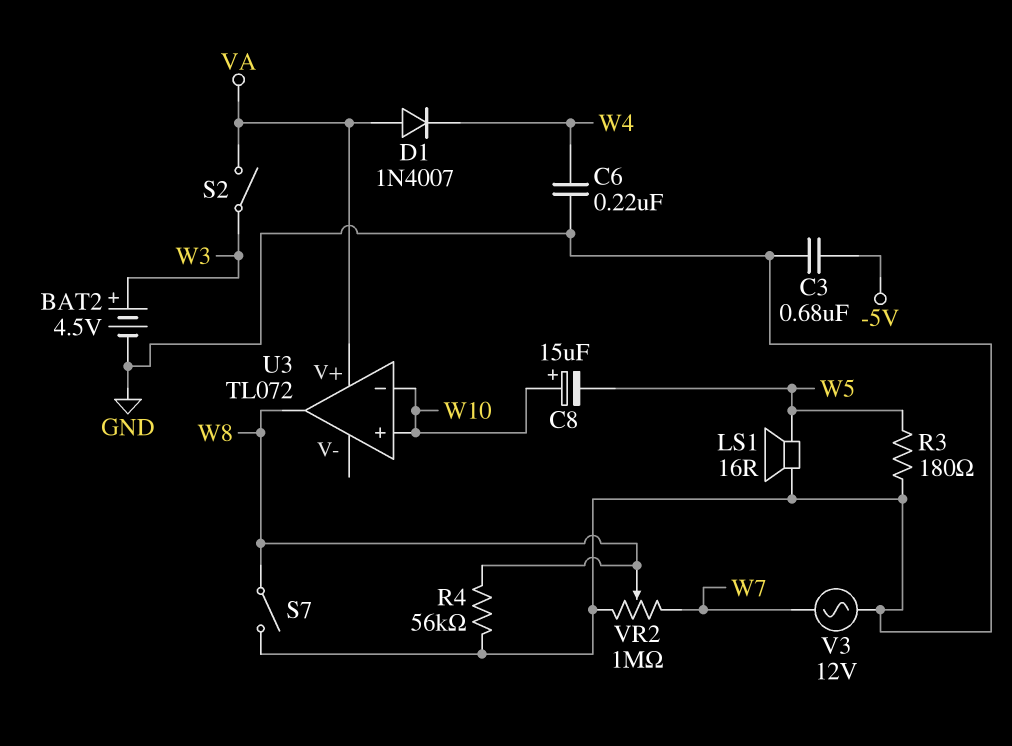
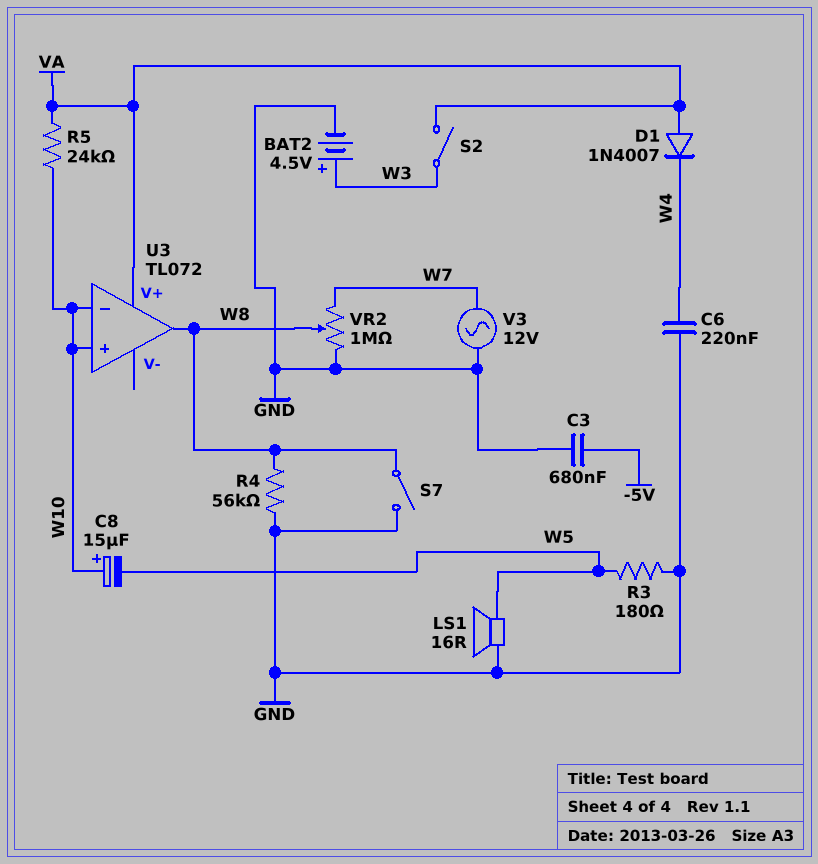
R5: none -> 24k (VA, W10)

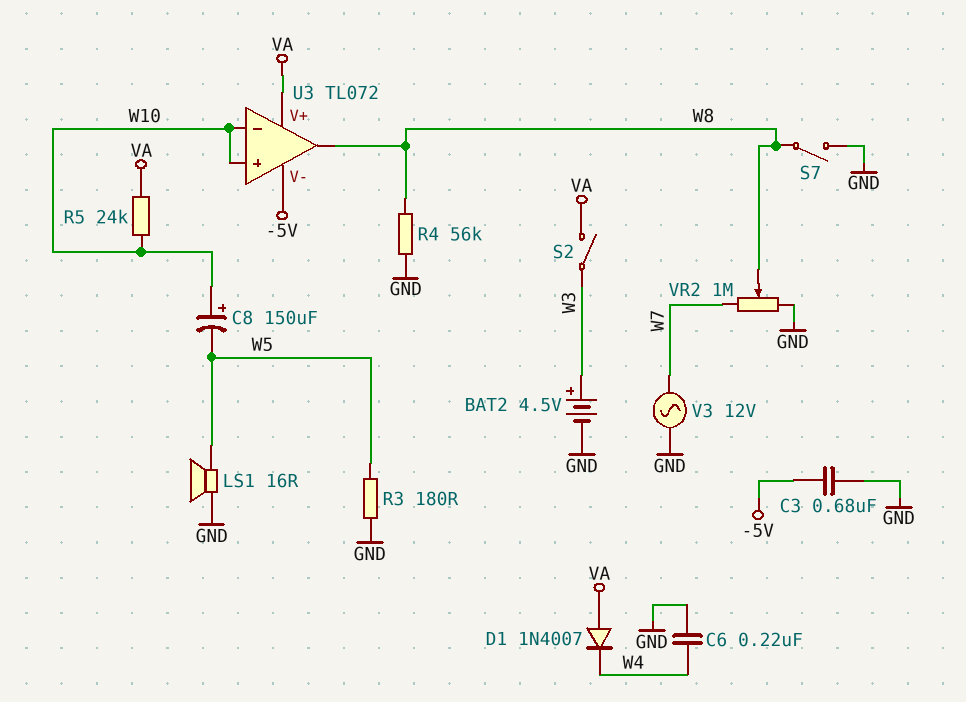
C8: 15uF (plus W10, minus W5) -> 150uF (plus W10, minus W5)
U3 pin V-: none -> -5V

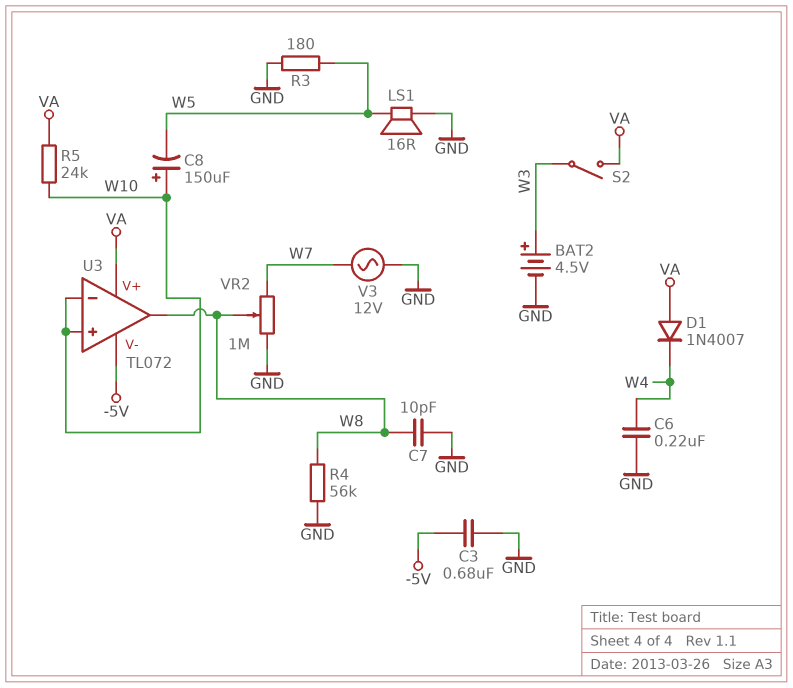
C7: none -> 10pF (GND, W8)
S7: switch (GND, W8) -> none

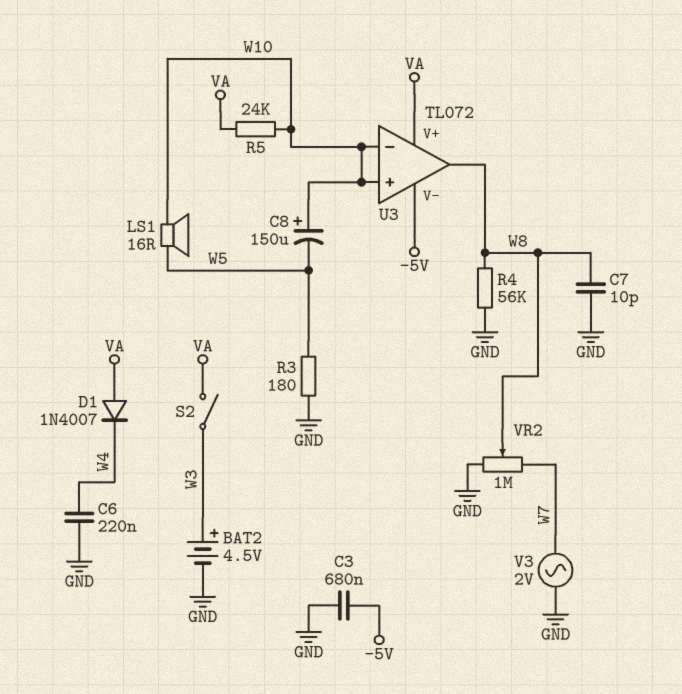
LS1: speaker 16R (GND, W5) -> speaker 16R (W5, W10)
V3: AC 12V (GND, W7) -> AC 2V (GND, W7)

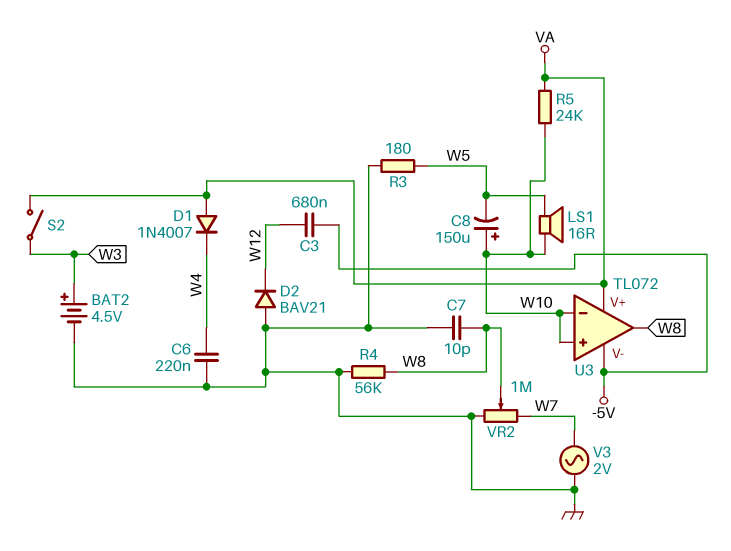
C3: 680nF (-5V, GND) -> 680nF (-5V, W12)
D2: none -> diode BAV21 (A GND, K W12)

